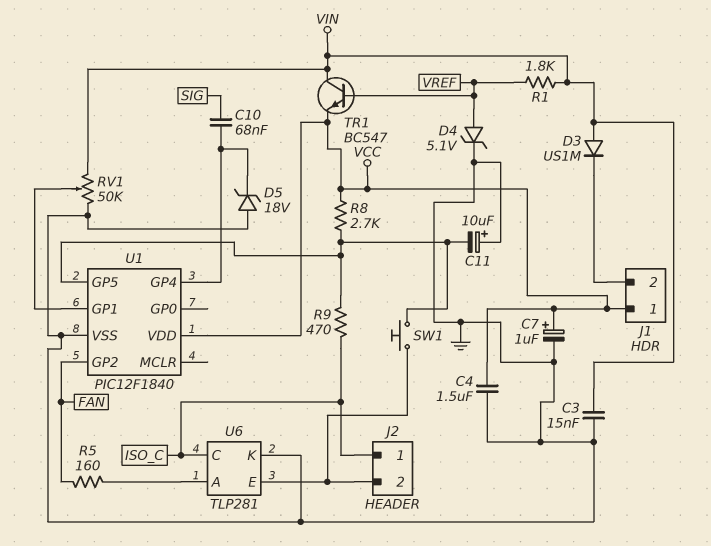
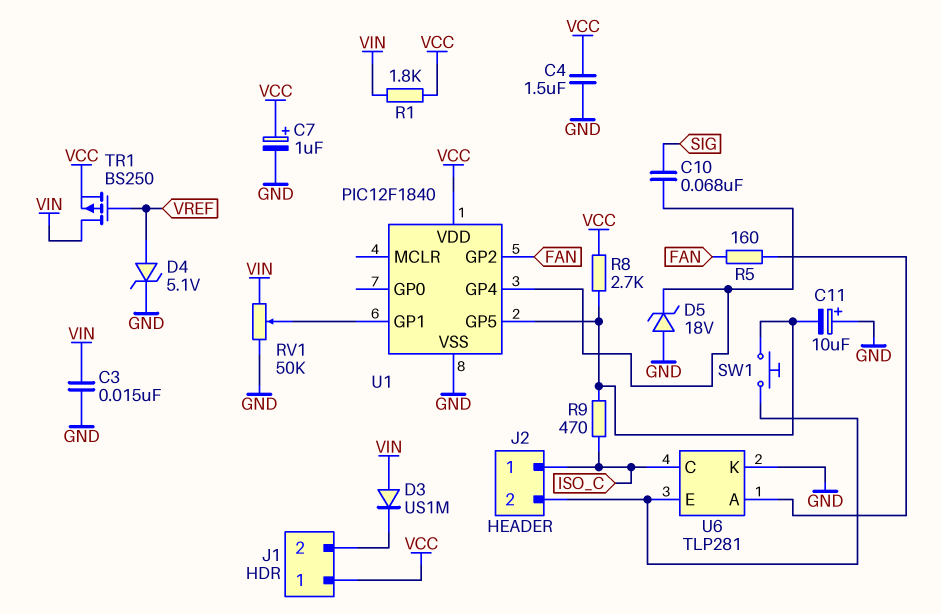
R1: 1.8k (VIN, VREF) -> 1.8k (VCC, VIN)
TR1: NPN BC547 (B VREF, C VIN, E VCC) -> PMOS BS250 (G VREF, D VIN, S VCC)

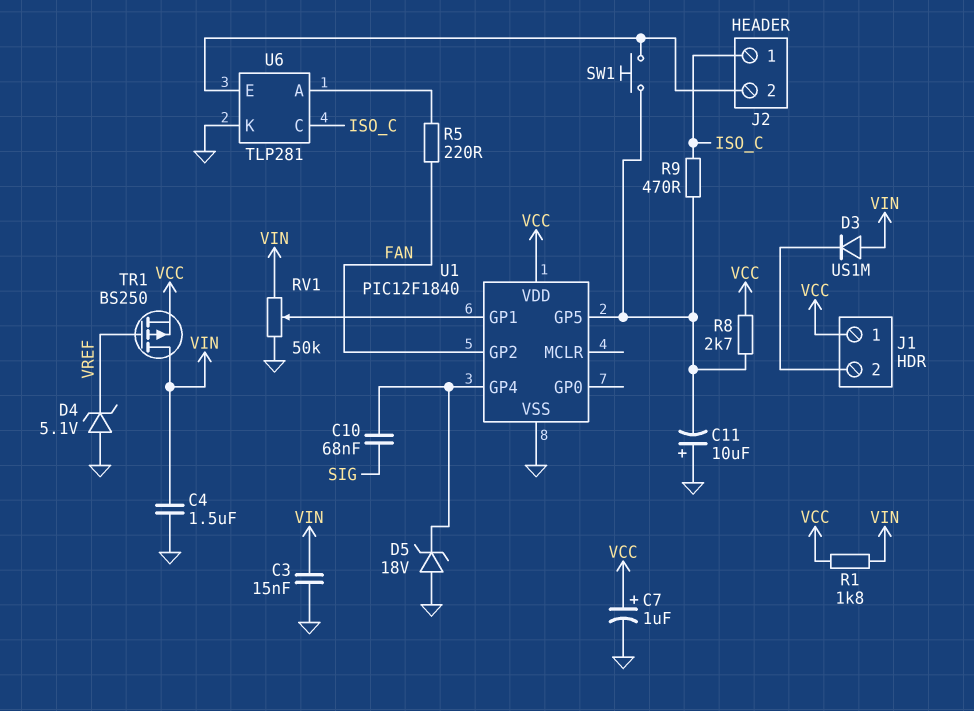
C4: 1.5uF (GND, VCC) -> 1.5uF (GND, VIN)
D4: zener 5.1V (A VREF, K GND) -> zener 5.1V (A GND, K VREF)
R5: 160 (FAN, U6/A) -> 220 (FAN, U6/A)

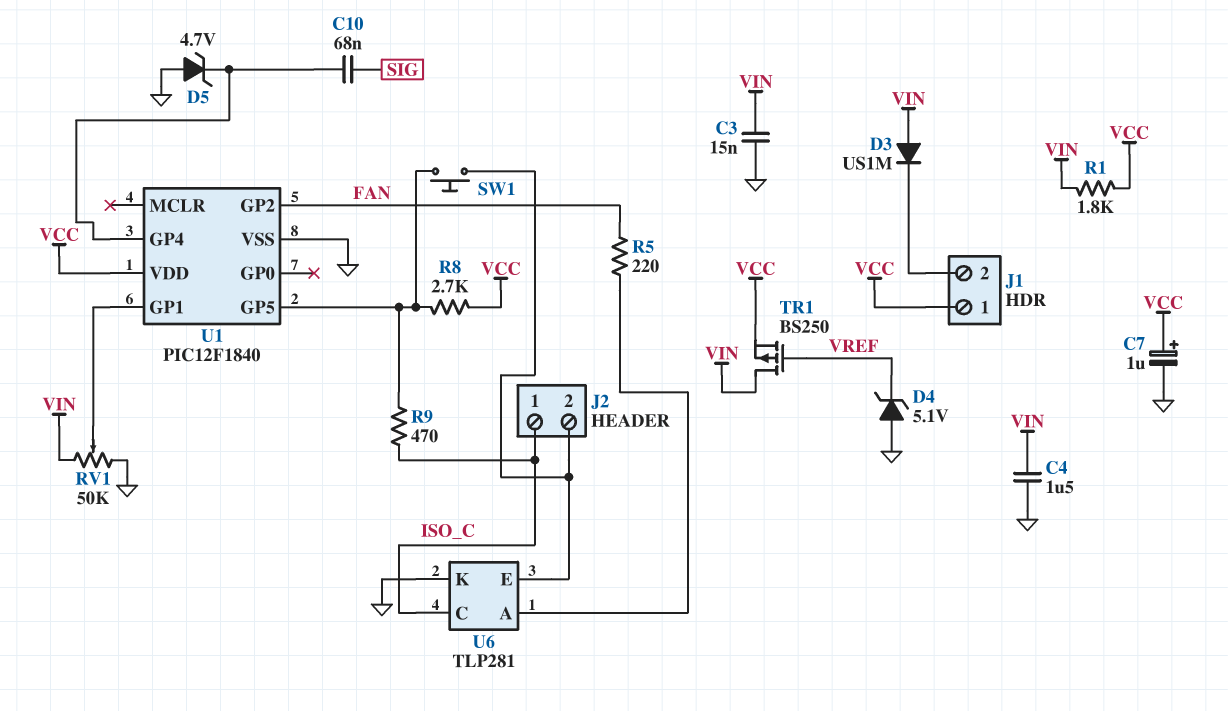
C11: 10uF (plus GND, minus U1/GP5) -> none
D5: zener 18V (A GND, K U1/GP4) -> zener 4.7V (A GND, K U1/GP4)

